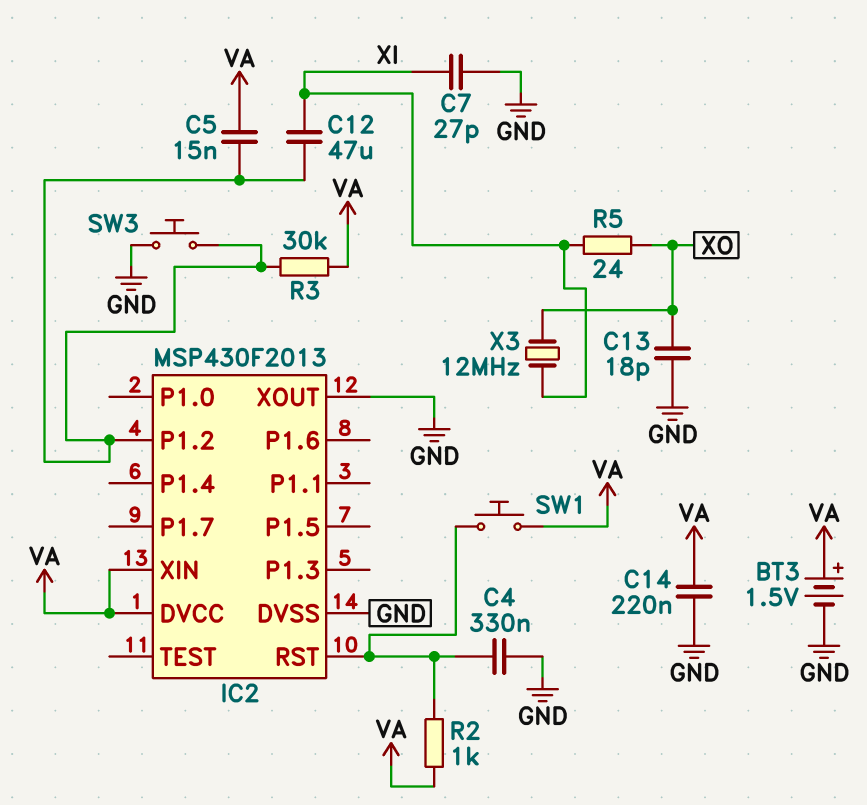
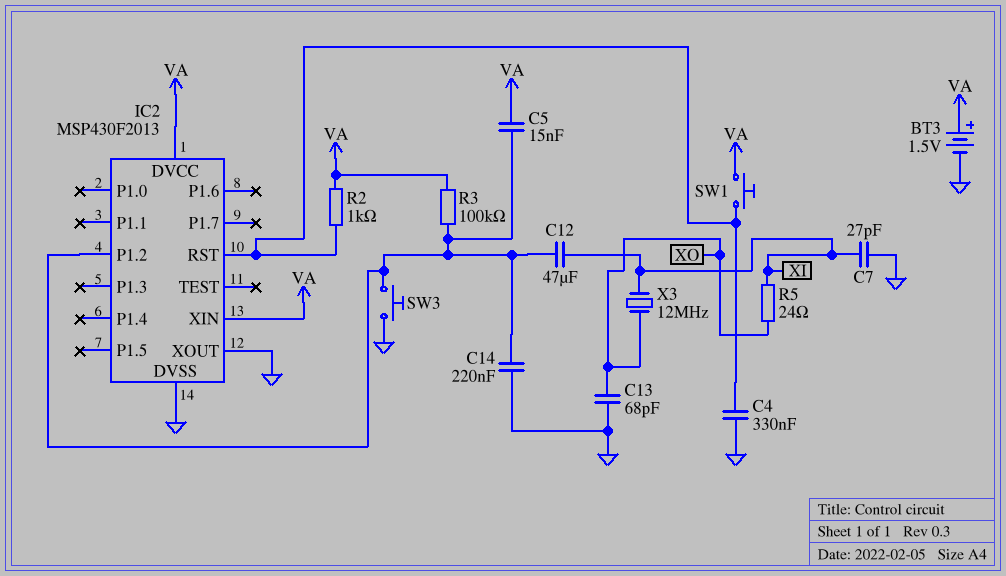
C13: 18pF (GND, XO) -> 68pF (GND, XO)
C14: 220nF (GND, VA) -> 220nF (GND, IC2/P1.2)
R3: 30k (IC2/P1.2, VA) -> 100k (IC2/P1.2, VA)

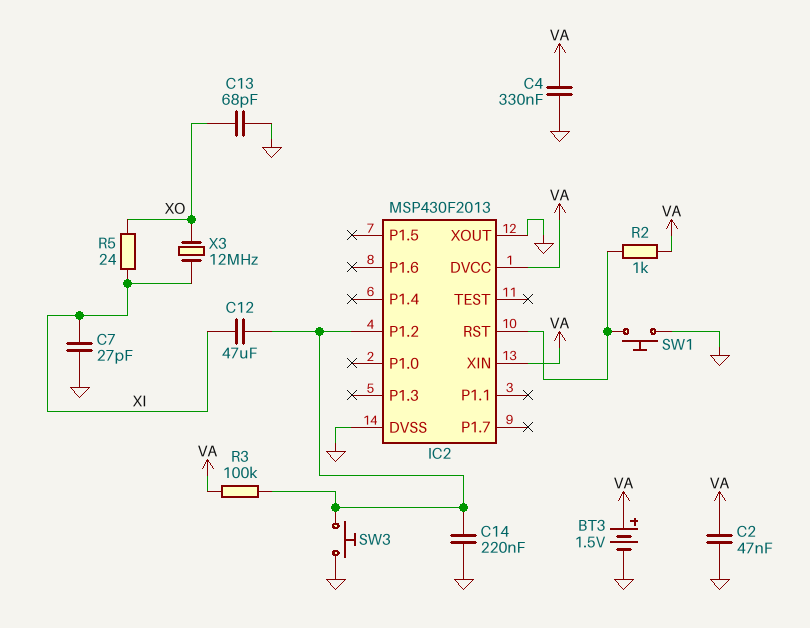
C2: none -> 47nF (GND, VA)
C4: 330nF (GND, IC2/RST) -> 330nF (GND, VA)
C5: 15nF (IC2/P1.2, VA) -> none
SW1: button (IC2/RST, VA) -> button (GND, IC2/RST)

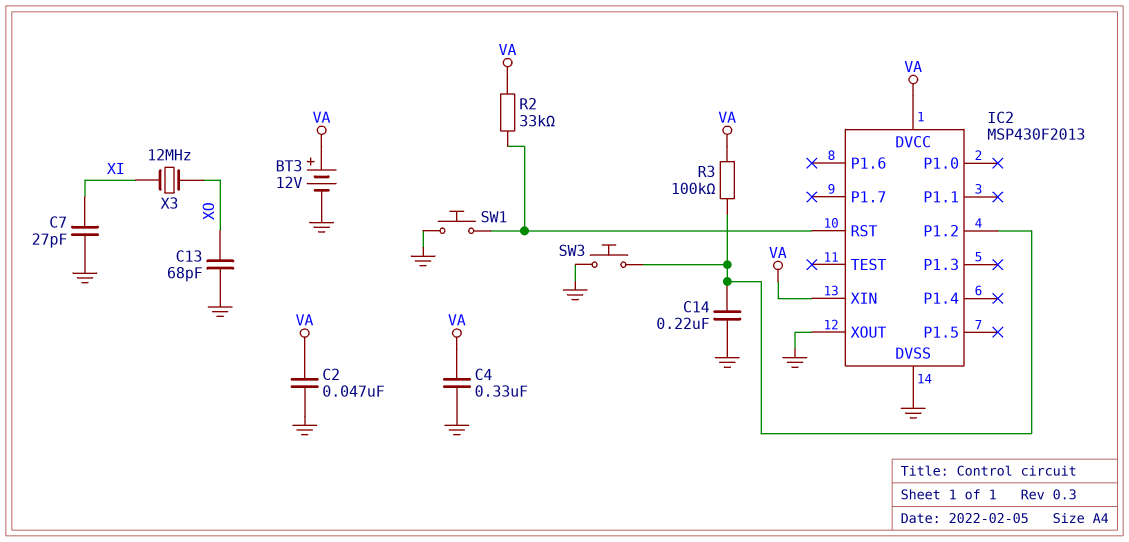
BT3: 1.5V (plus VA, minus GND) -> 12V (plus VA, minus GND)
C12: 47uF (IC2/P1.2, XI) -> none
R2: 1k (IC2/RST, VA) -> 33k (IC2/RST, VA)
R5: 24 (XI, XO) -> none

